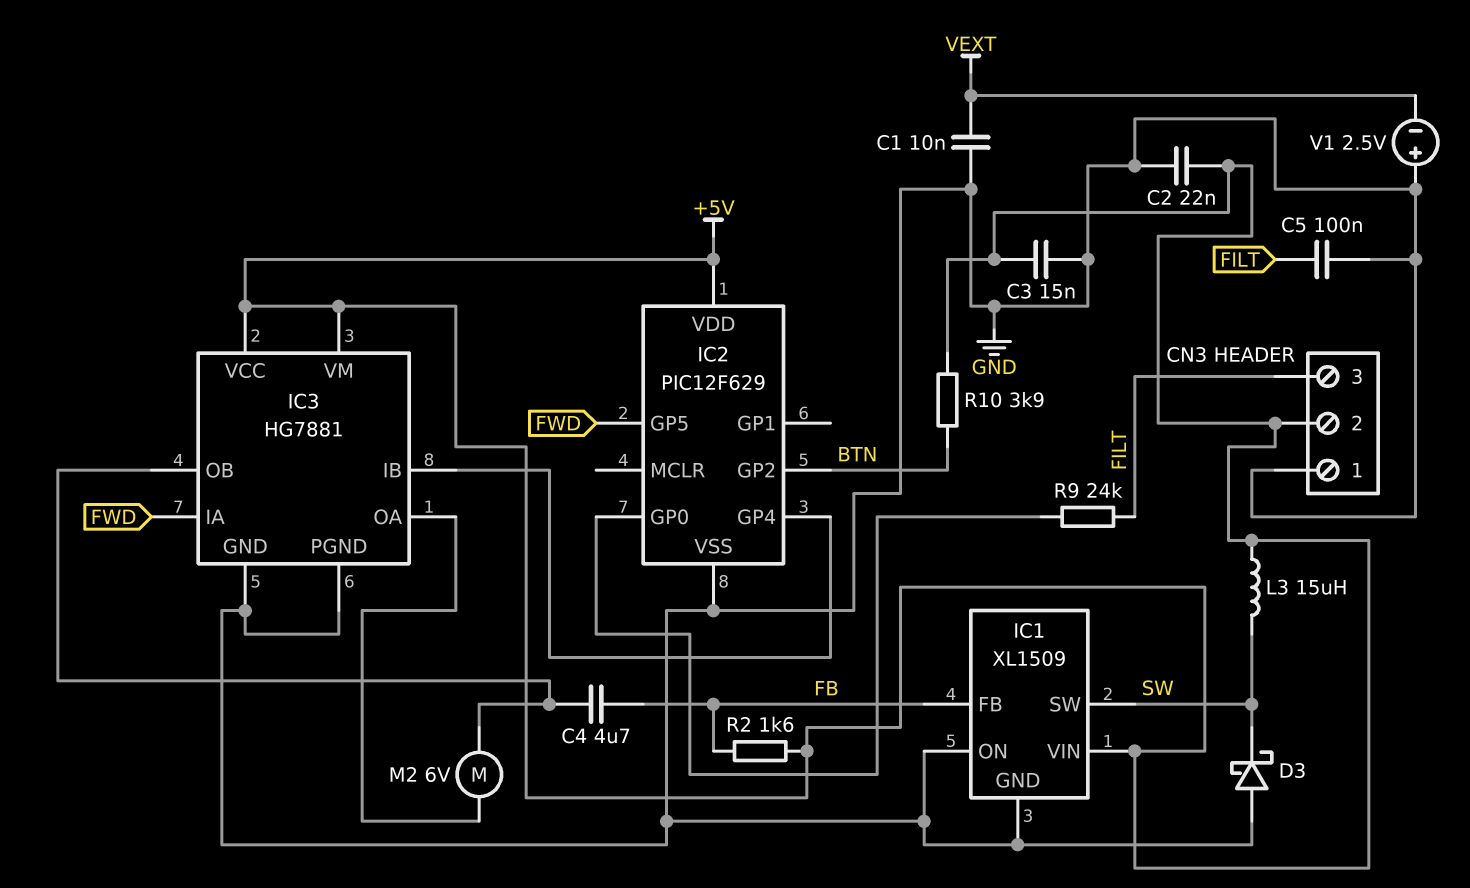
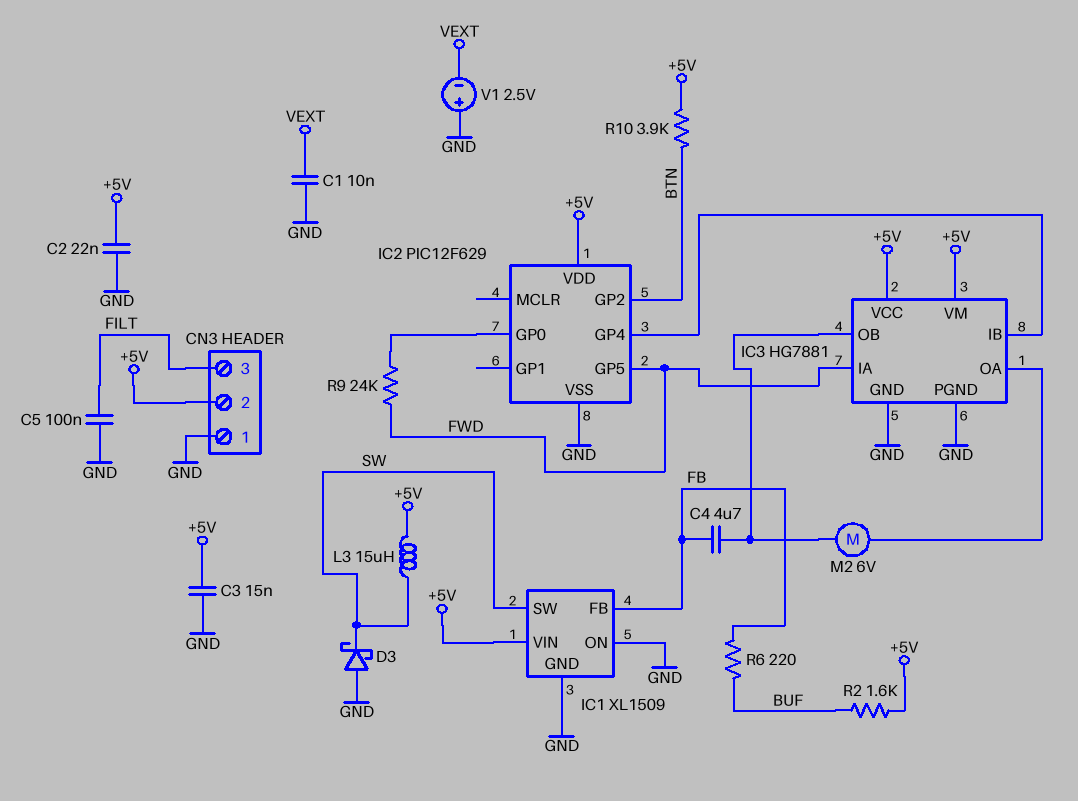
R2: 1.6k (+5V, FB) -> 1.6k (+5V, BUF)
R6: none -> 220 (BUF, FB)
R9: 24k (FILT, IC2/GP0) -> 24k (FWD, IC2/GP0)

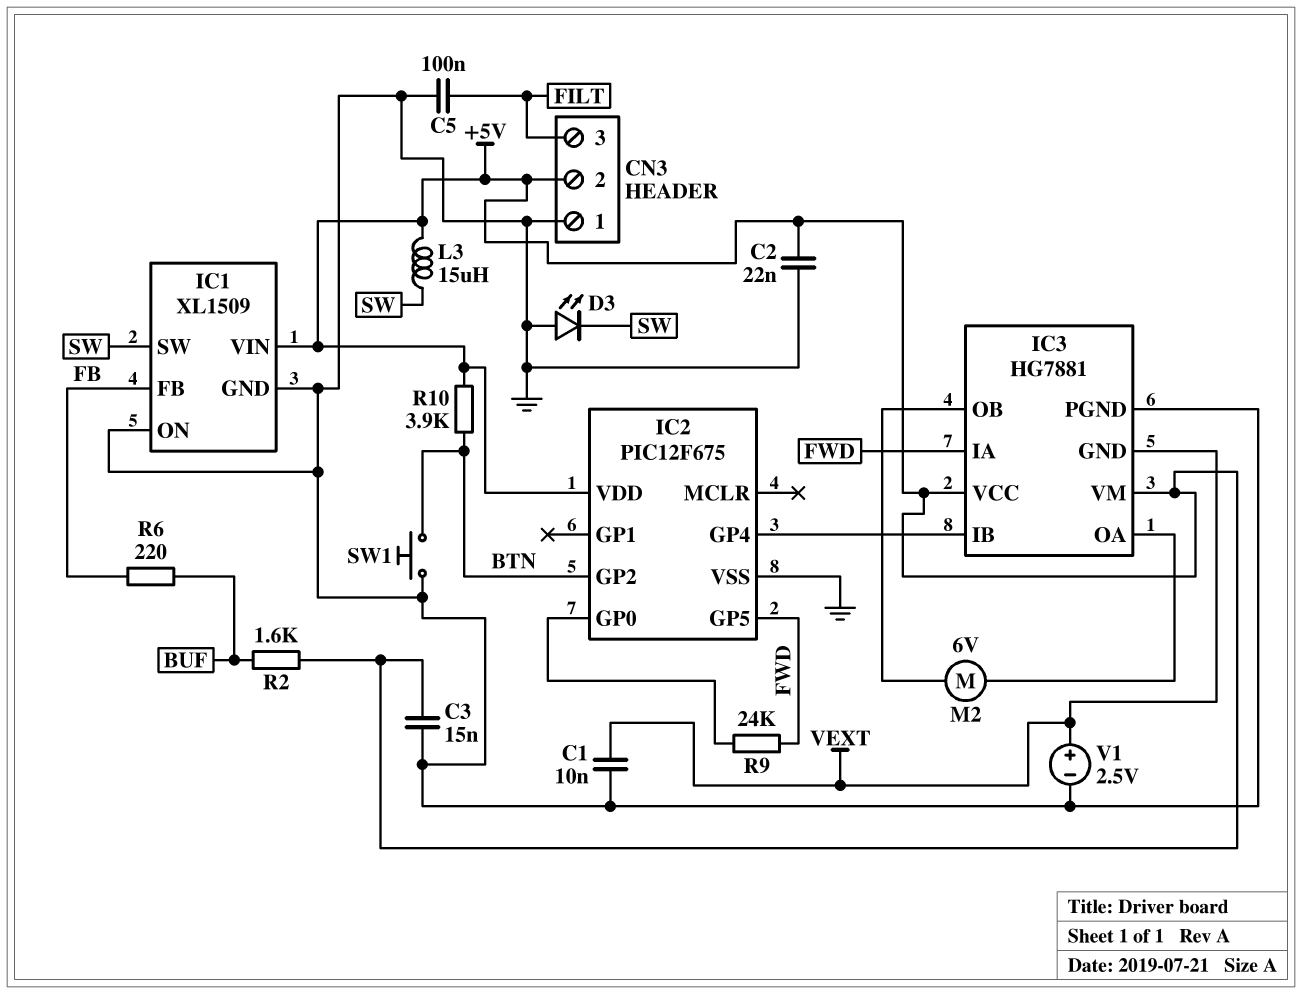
C4: 4.7uF (FB, IC3/OB) -> none
D3: schottky (A GND, K SW) -> LED (A GND, K SW)
IC2: PIC12F629 -> PIC12F675
IC3 pin GND: GND -> VEXT
SW1: none -> button (BTN, GND)
V1: 2.5V (plus GND, minus VEXT) -> 2.5V (plus VEXT, minus GND)

